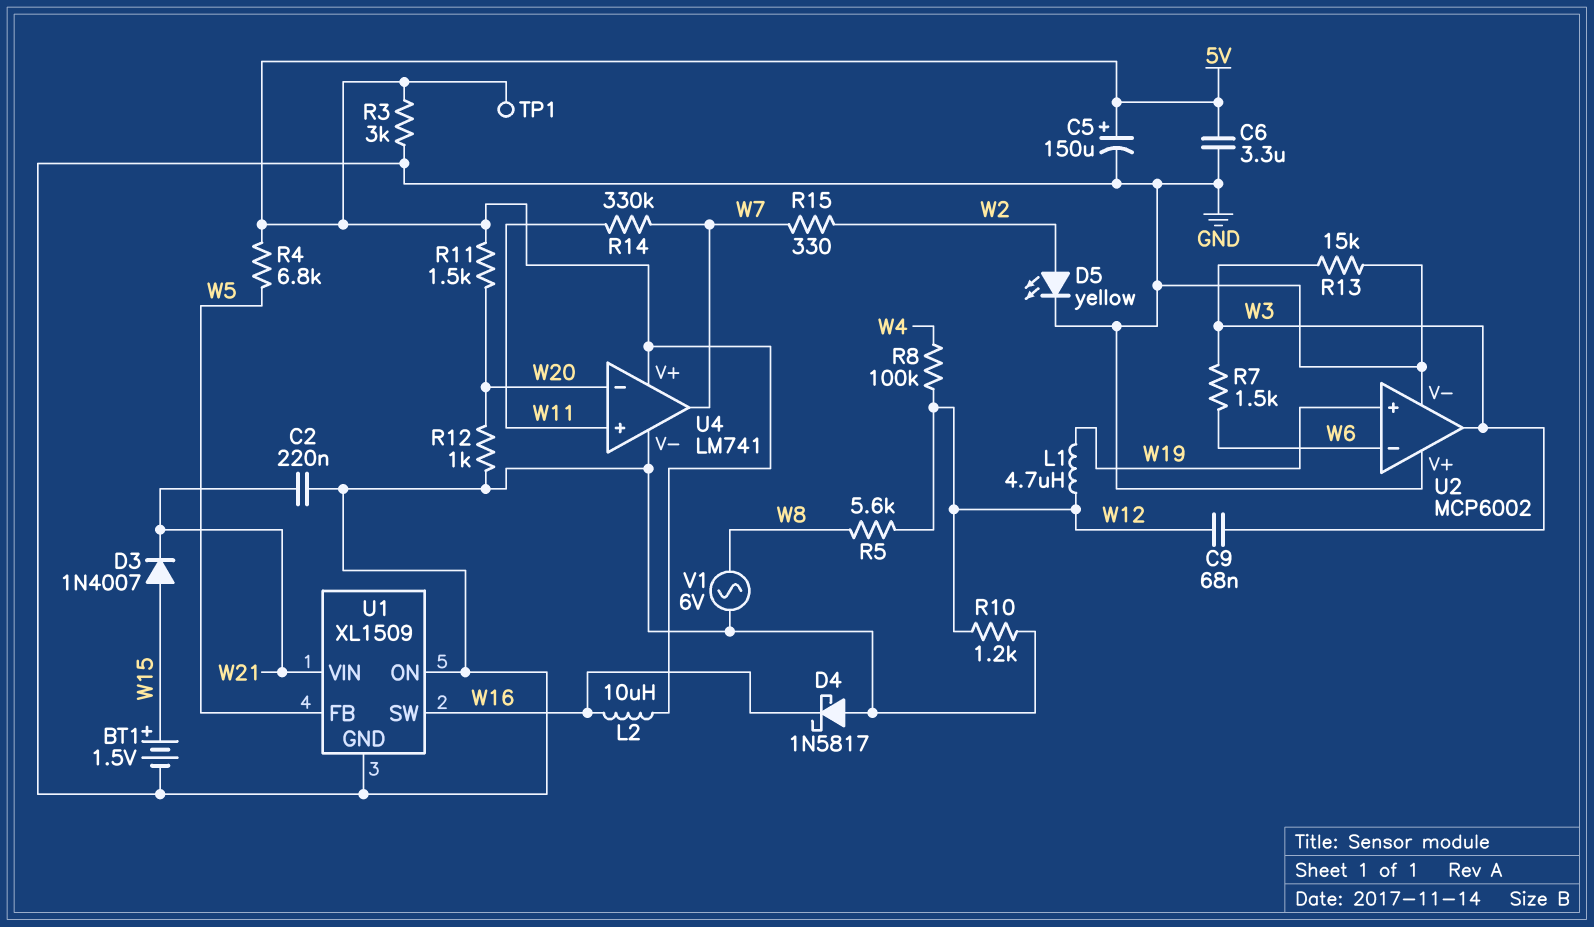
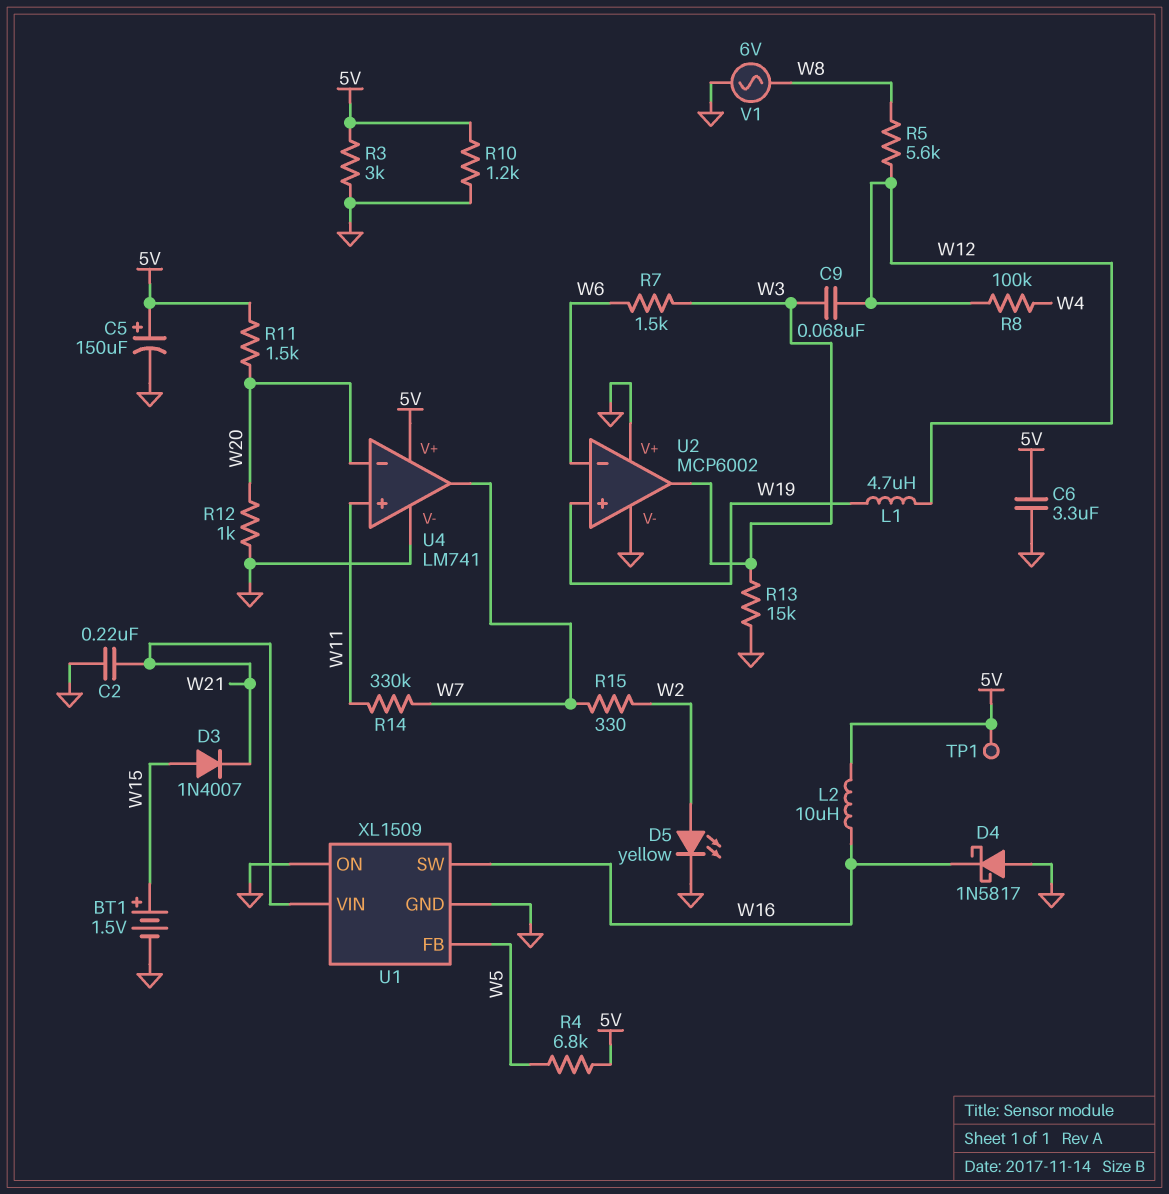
R10: 1.2k (GND, W12) -> 1.2k (5V, GND)

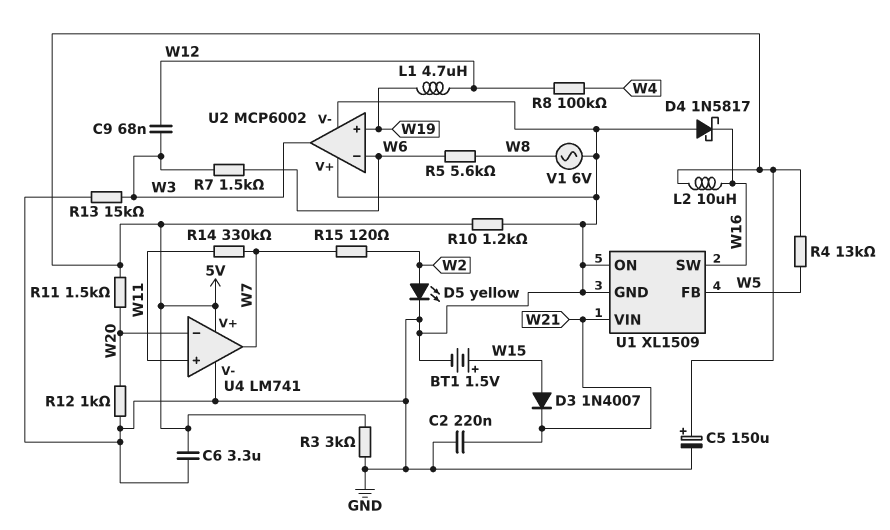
R4: 6.8k (5V, W5) -> 13k (5V, W5)
R5: 5.6k (W8, W12) -> 5.6k (W6, W8)
R15: 330 (W2, W7) -> 120 (W2, W7)
TP1: test point (5V) -> none

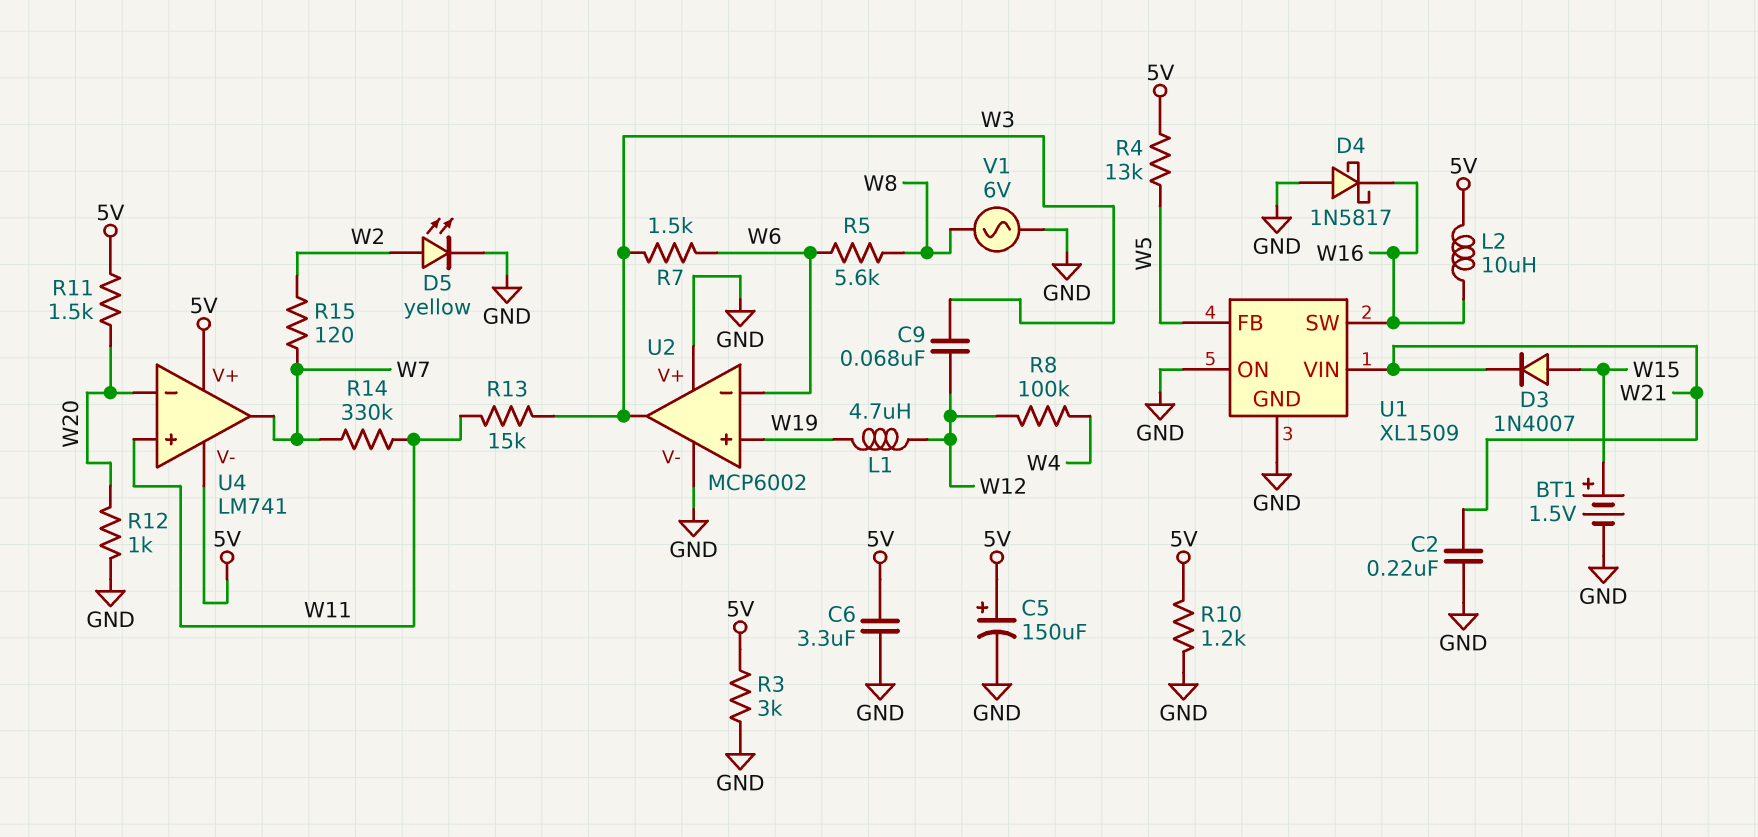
R13: 15k (GND, W3) -> 15k (W3, W11)
U4 pin V-: GND -> 5V

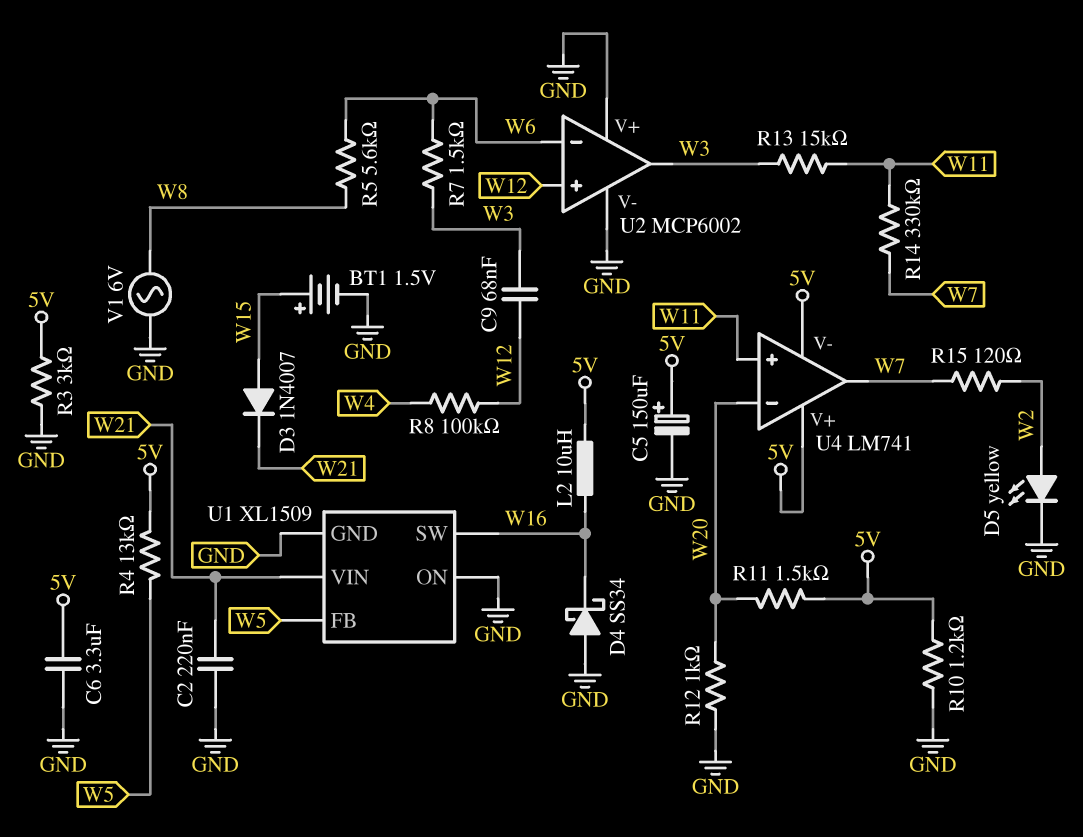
D4: schottky 1N5817 (A GND, K W16) -> schottky SS34 (A GND, K W16)
L1: 4.7uH (W12, W19) -> none
U2 pin in+: W19 -> W12

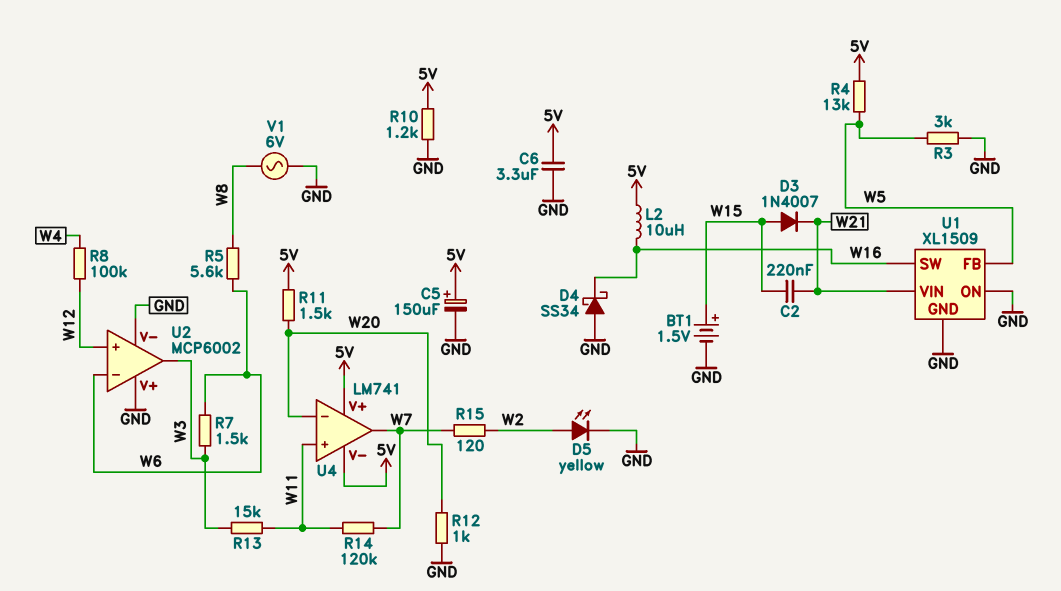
C2: 220nF (GND, W21) -> 220nF (W15, W21)
C9: 68nF (W3, W12) -> none
R3: 3k (5V, GND) -> 3k (GND, W5)
R14: 330k (W7, W11) -> 120k (W7, W11)

